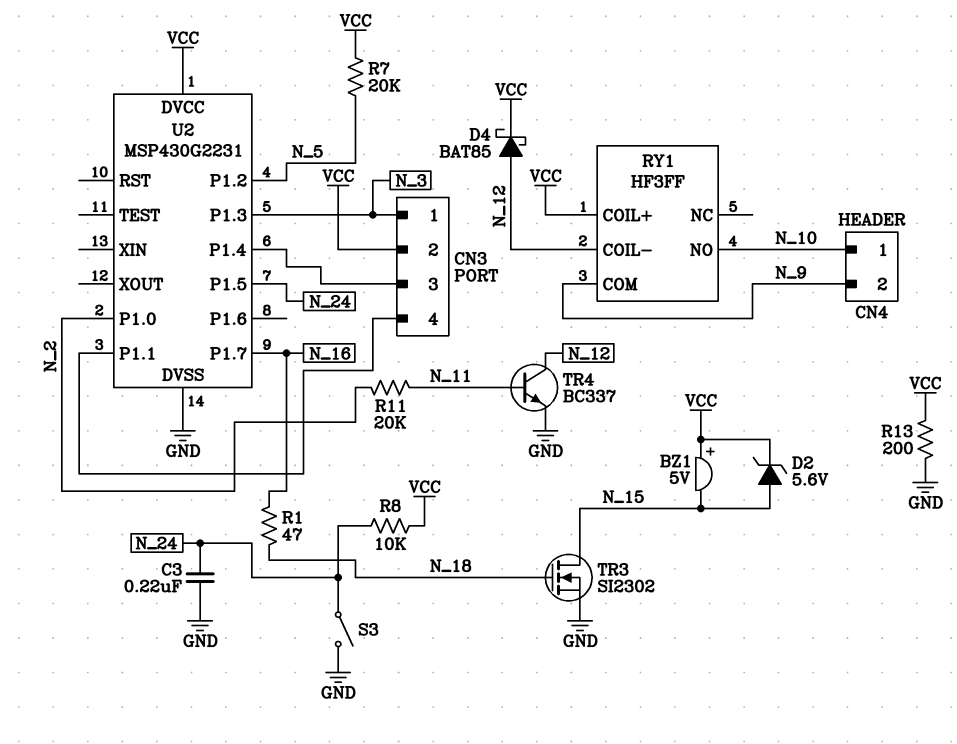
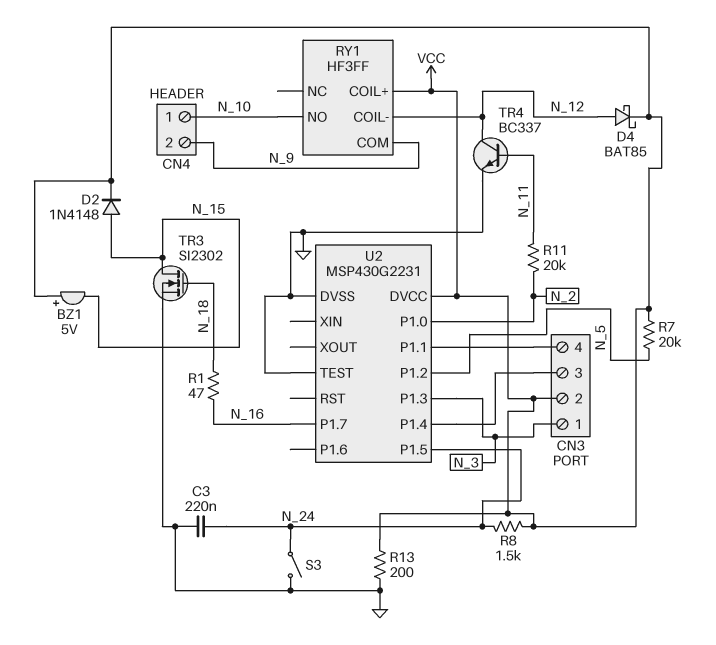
D2: zener 5.6V (A N_15, K VCC) -> diode 1N4148 (A N_15, K VCC)
R8: 10k (N_24, VCC) -> 1.5k (N_24, VCC)
U2 pin TEST: none -> GND

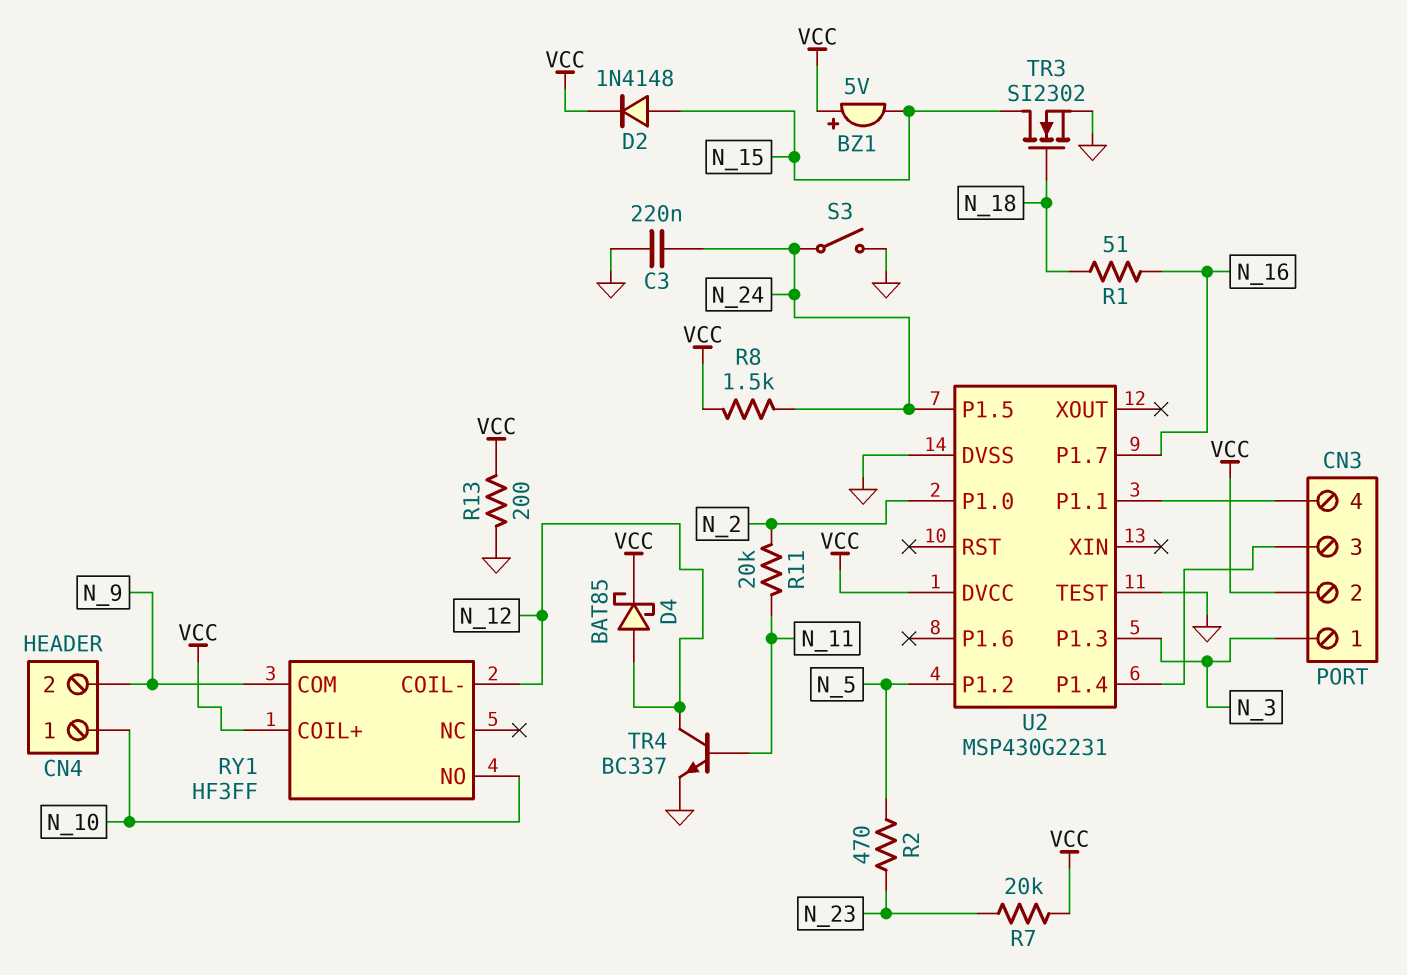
R1: 47 (N_16, N_18) -> 51 (N_16, N_18)
R2: none -> 470 (N_5, N_23)
R7: 20k (N_5, VCC) -> 20k (N_23, VCC)

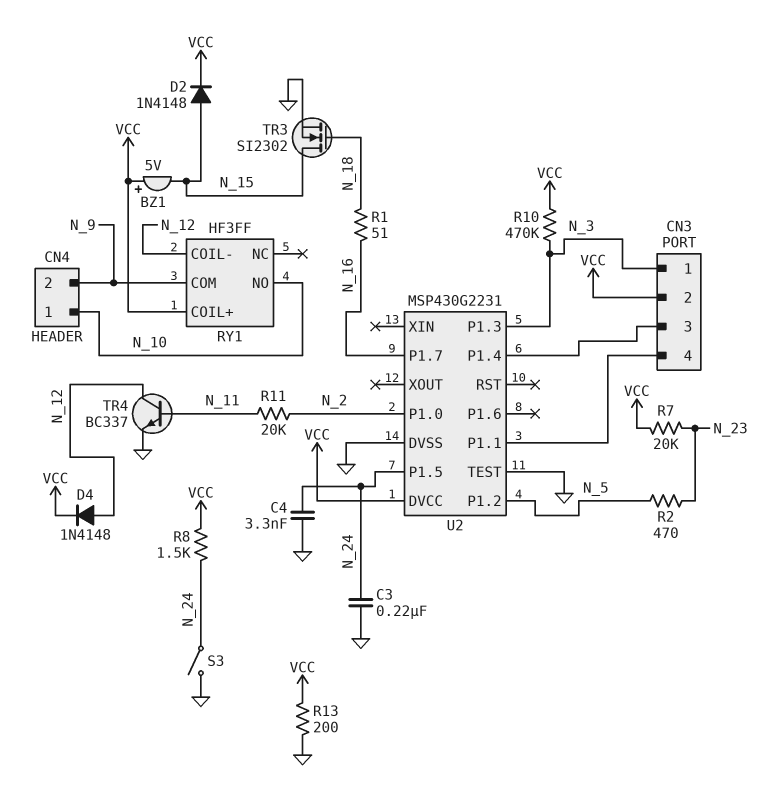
C4: none -> 3.3nF (GND, N_24)
D4: schottky BAT85 (A N_12, K VCC) -> diode 1N4148 (A N_12, K VCC)
R10: none -> 470k (N_3, VCC)

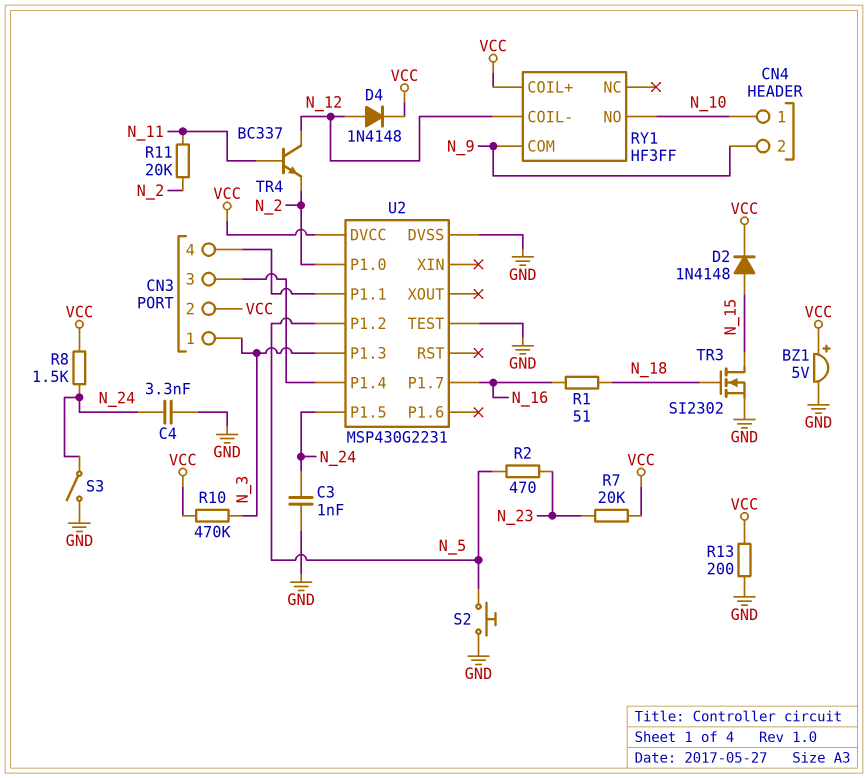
BZ1: buzzer 5V (plus VCC, minus N_15) -> buzzer 5V (plus VCC, minus GND)
C3: 220nF (GND, N_24) -> 1nF (GND, N_24)
S2: none -> button (GND, N_5)
TR4: NPN BC337 (B N_11, C N_12, E GND) -> NPN BC337 (B N_11, C N_12, E N_2)

